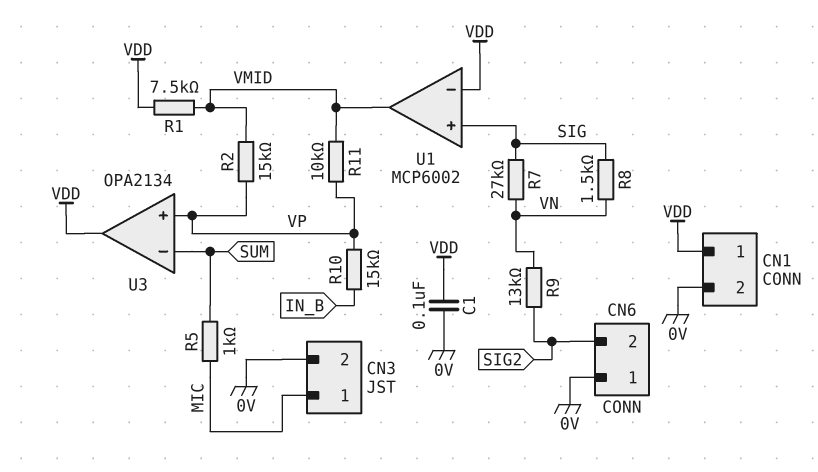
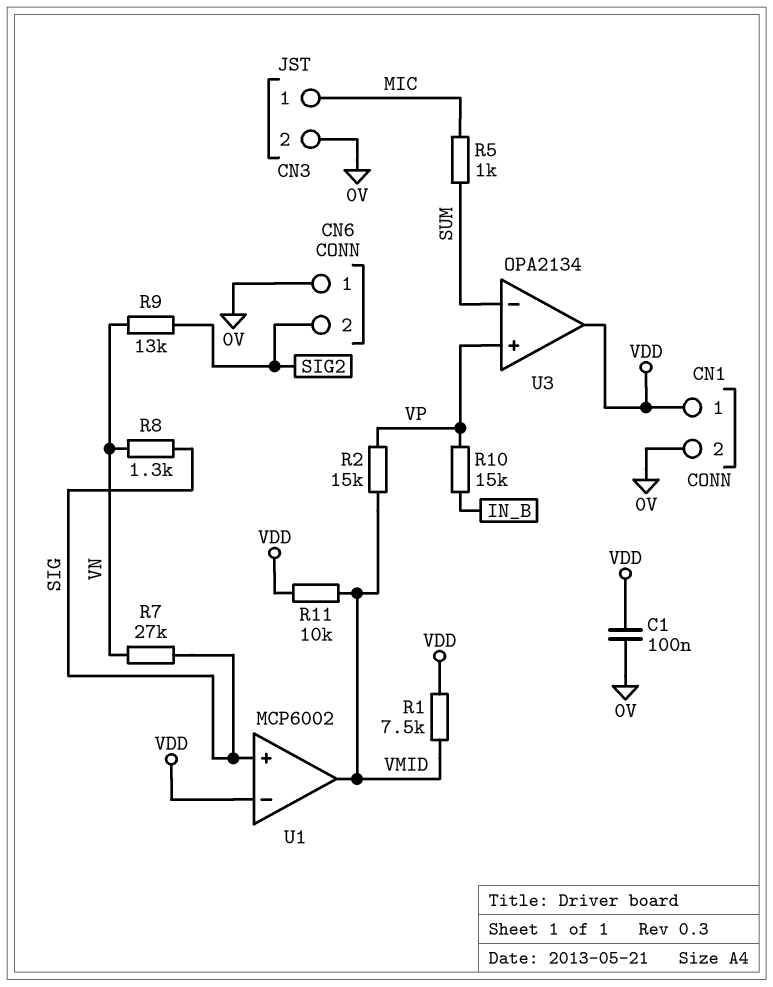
R8: 1.5k (SIG, VN) -> 1.3k (SIG, VN)
R11: 10k (VMID, VP) -> 10k (VDD, VMID)

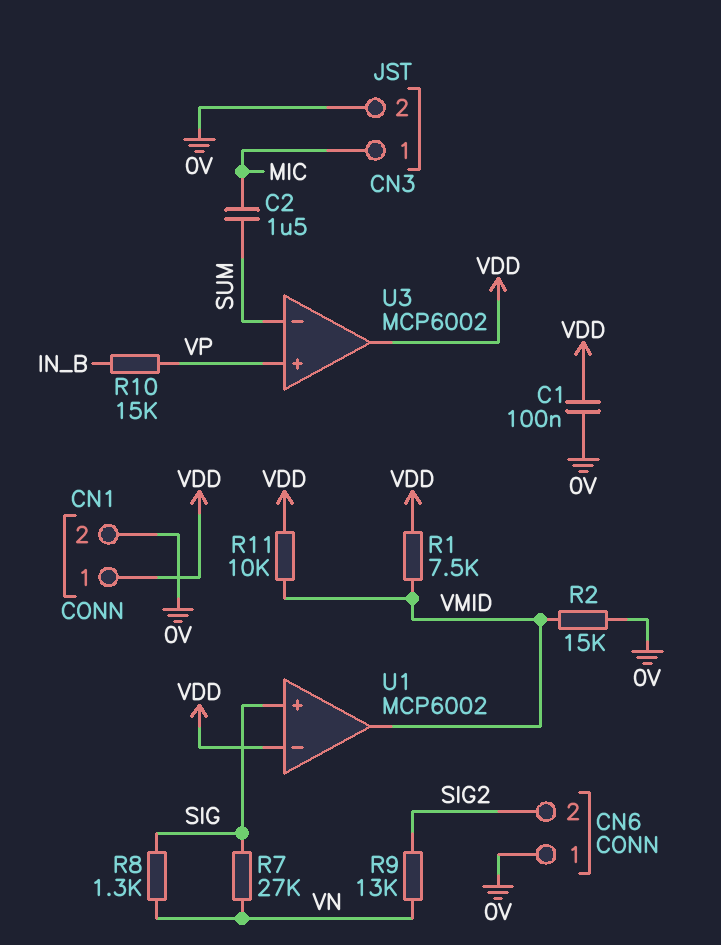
C2: none -> 1.5uF (MIC, SUM)
R2: 15k (VMID, VP) -> 15k (0V, VMID)
R5: 1k (MIC, SUM) -> none
U3: OPA2134 -> MCP6002

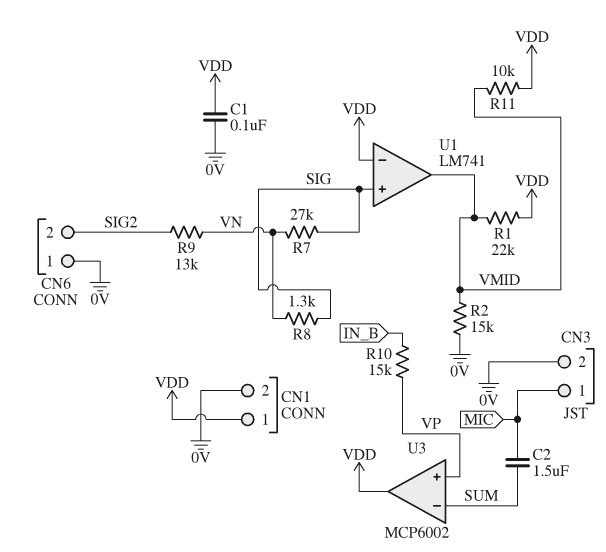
R1: 7.5k (VDD, VMID) -> 22k (VDD, VMID)
U1: MCP6002 -> LM741

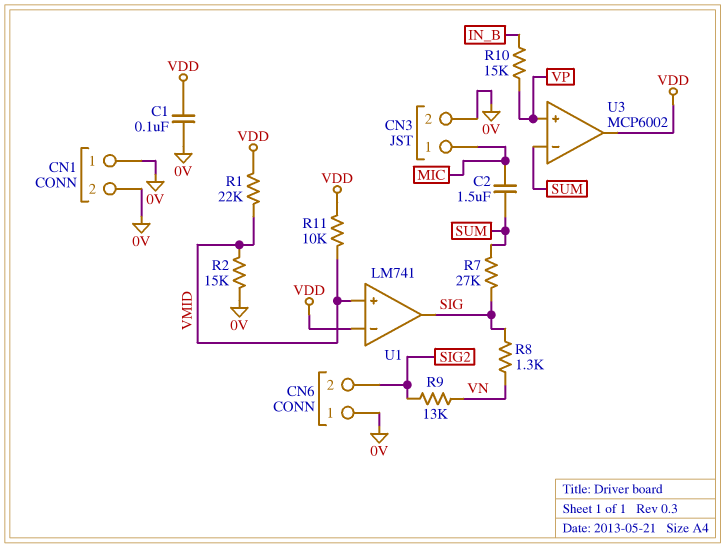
CN1 pin 1: VDD -> 0V
R7: 27k (SIG, VN) -> 27k (SIG, SUM)
U1 pin in+: SIG -> VMID
U1 pin out: VMID -> SIG

